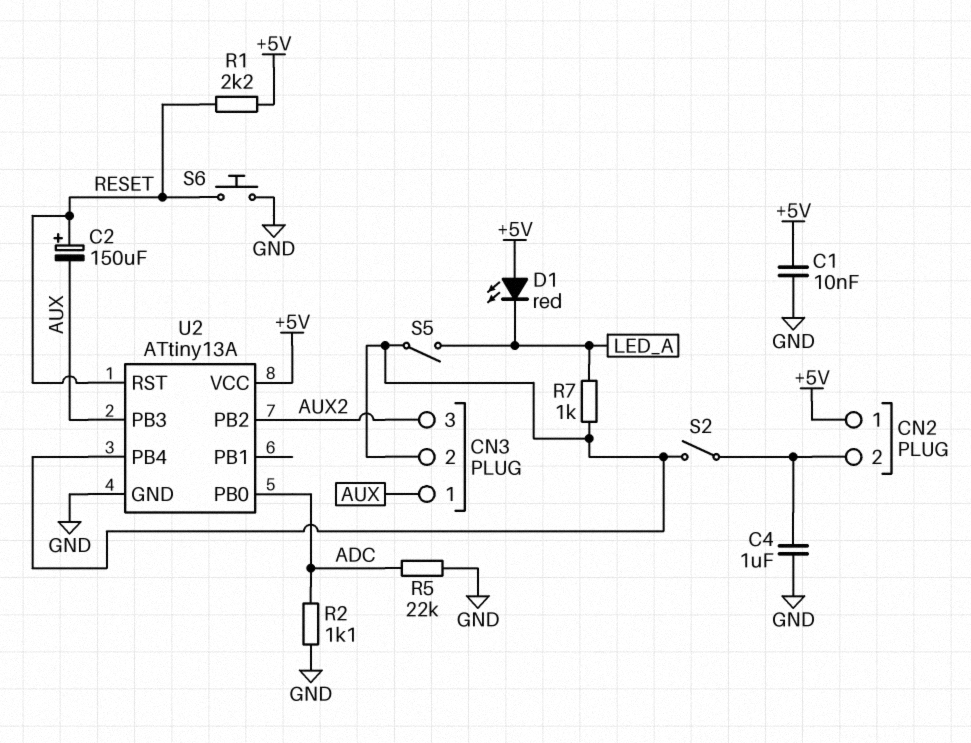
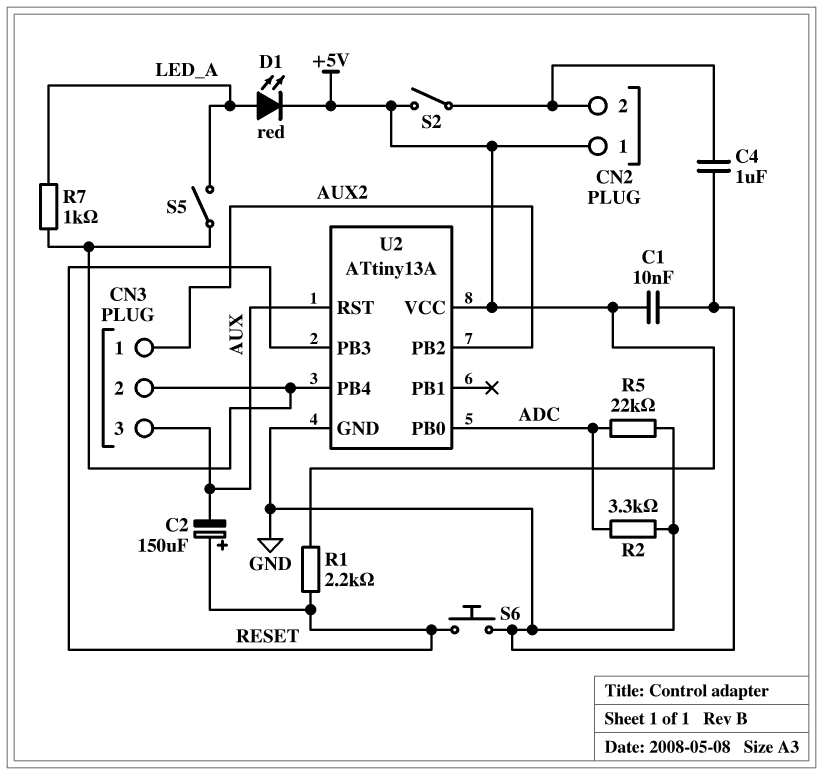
CN3 pin 1: AUX -> AUX2
CN3 pin 3: AUX2 -> AUX
D1: LED red (A +5V, K LED_A) -> LED red (A LED_A, K +5V)
R2: 1.1k (ADC, GND) -> 3.3k (ADC, GND)
S2: switch (CN2/2, CN3/2) -> switch (+5V, CN2/2)
U2 pin PB3: AUX -> RESET
U2 pin RST: RESET -> AUX

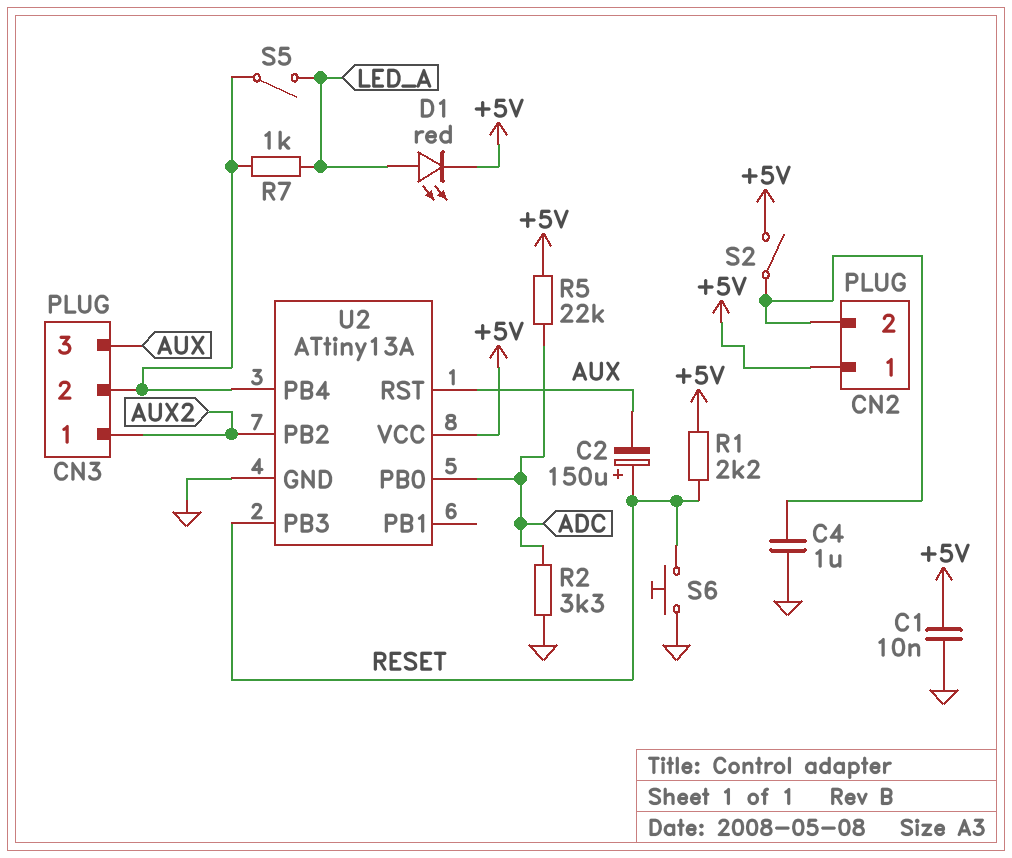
R5: 22k (ADC, GND) -> 22k (+5V, ADC)

